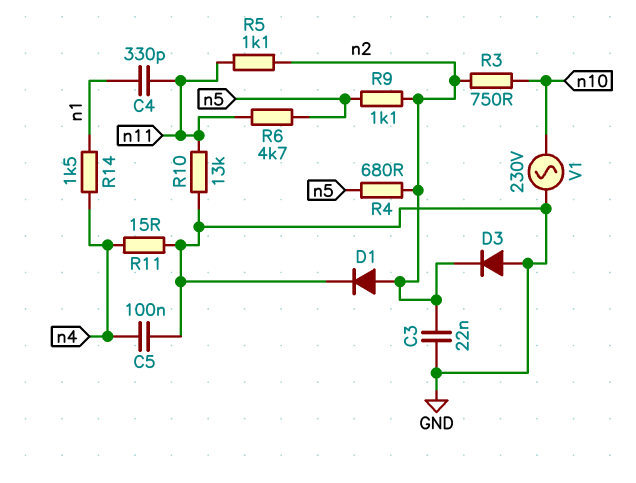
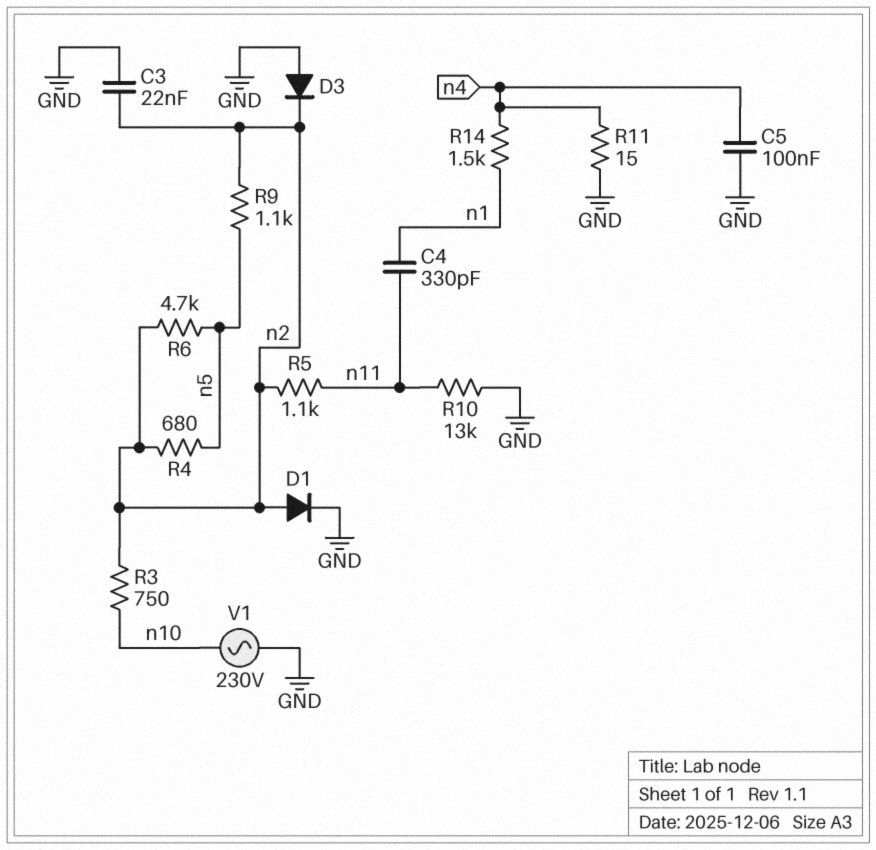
R6: 4.7k (n5, n11) -> 4.7k (n2, n5)

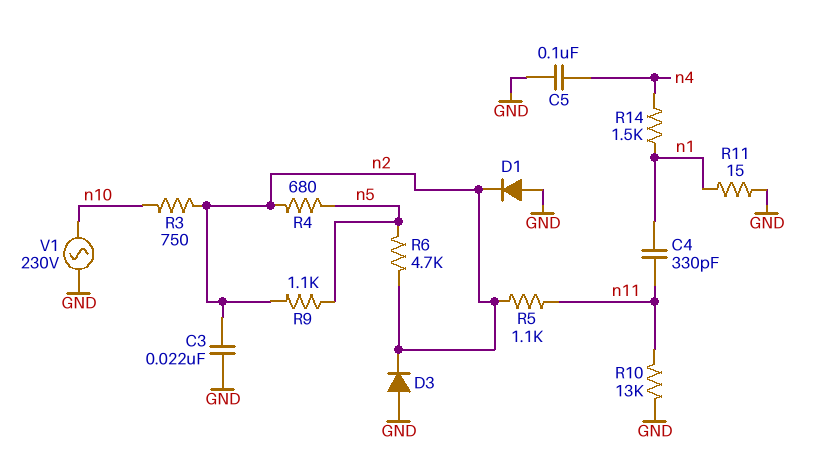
D1: diode (A n2, K GND) -> diode (A GND, K n2)
R11: 15 (GND, n4) -> 15 (GND, n1)

